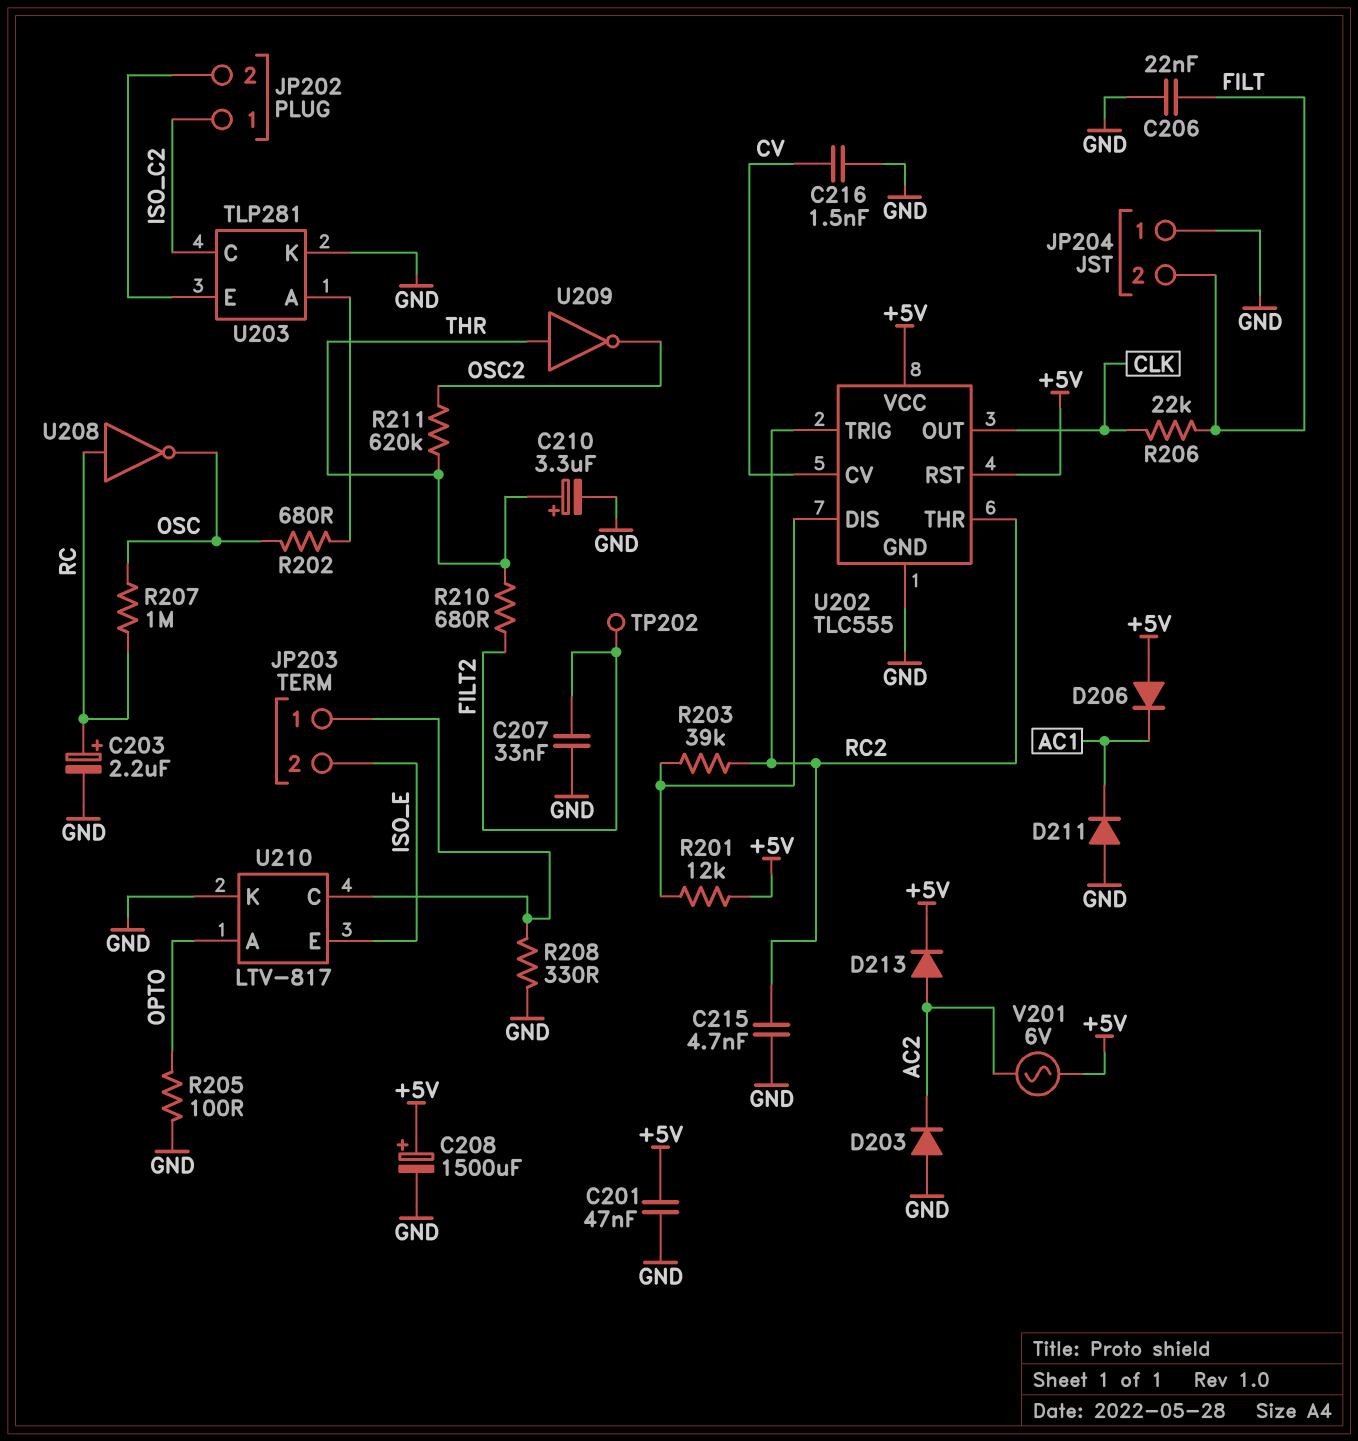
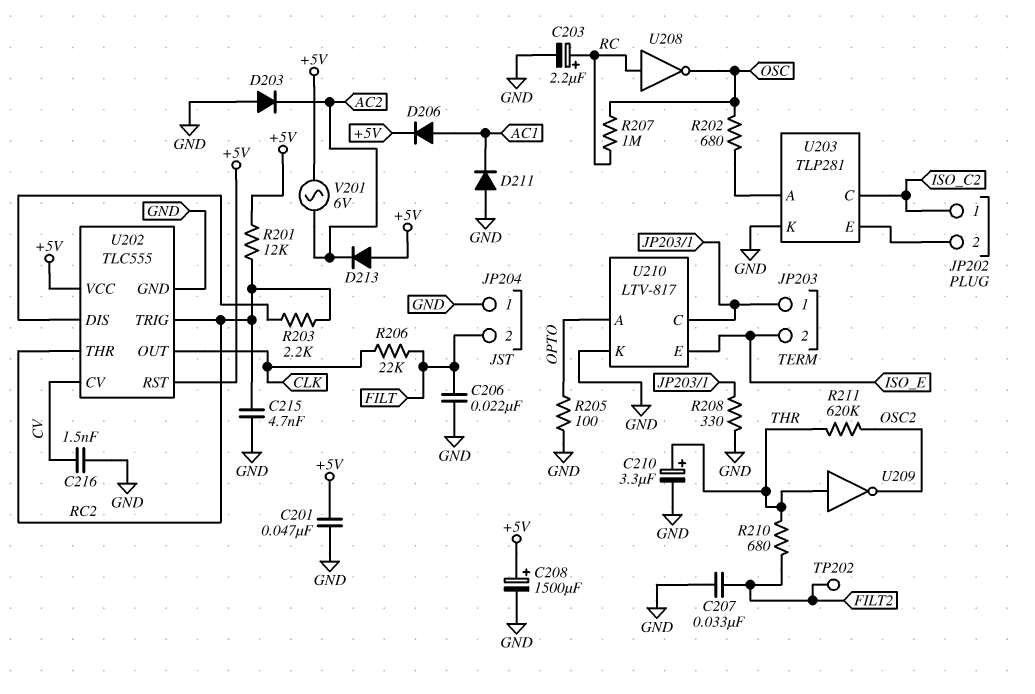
D206: diode (A +5V, K AC1) -> diode (A AC1, K +5V)
D213: diode (A AC2, K +5V) -> diode (A +5V, K AC2)
R201: 12k (+5V, U202/DIS) -> 12k (+5V, RC2)
R203: 39k (RC2, U202/DIS) -> 2.2k (RC2, U202/DIS)

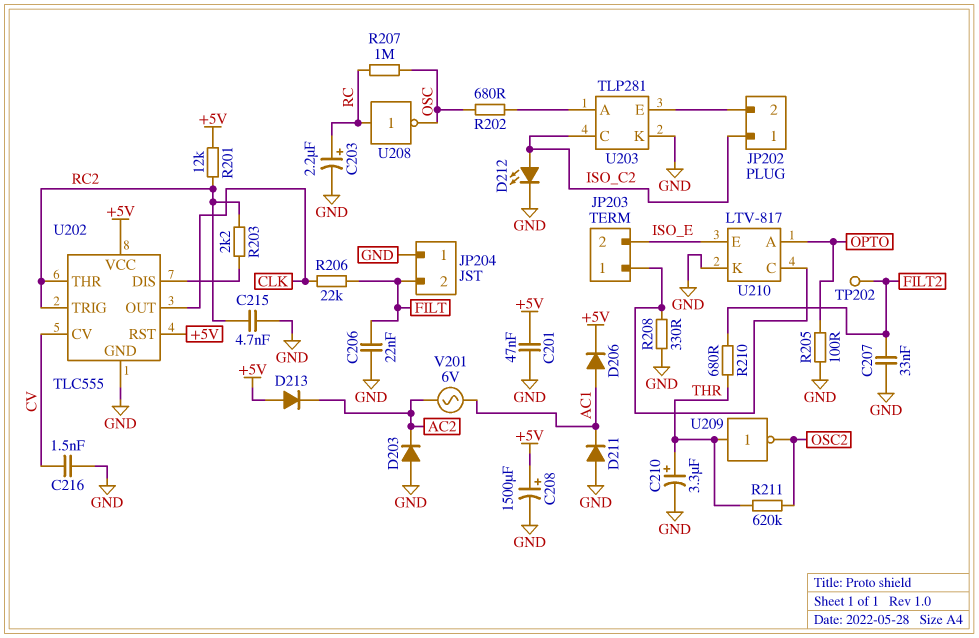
D212: none -> LED (A ISO_C2, K GND)
V201: AC 6V (+5V, AC2) -> AC 6V (AC1, AC2)

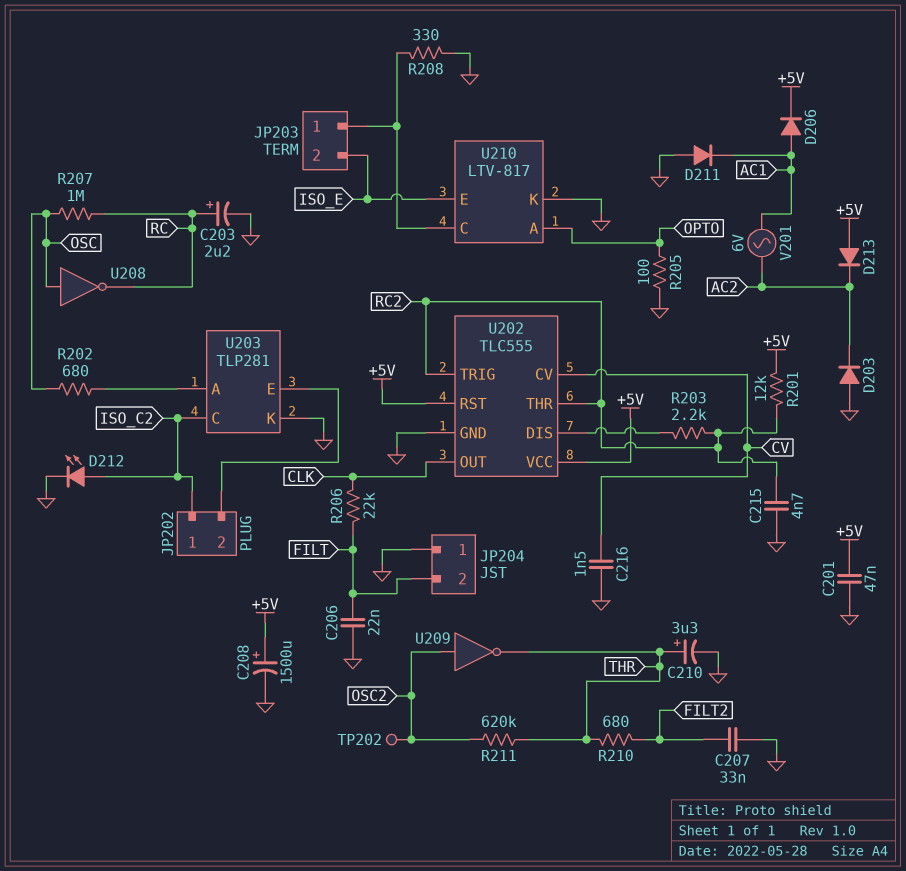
TP202: test point (FILT2) -> test point (OSC2)
U208: NOT (in RC, out OSC) -> NOT (in OSC, out RC)
U209: NOT (in THR, out OSC2) -> NOT (in OSC2, out THR)

